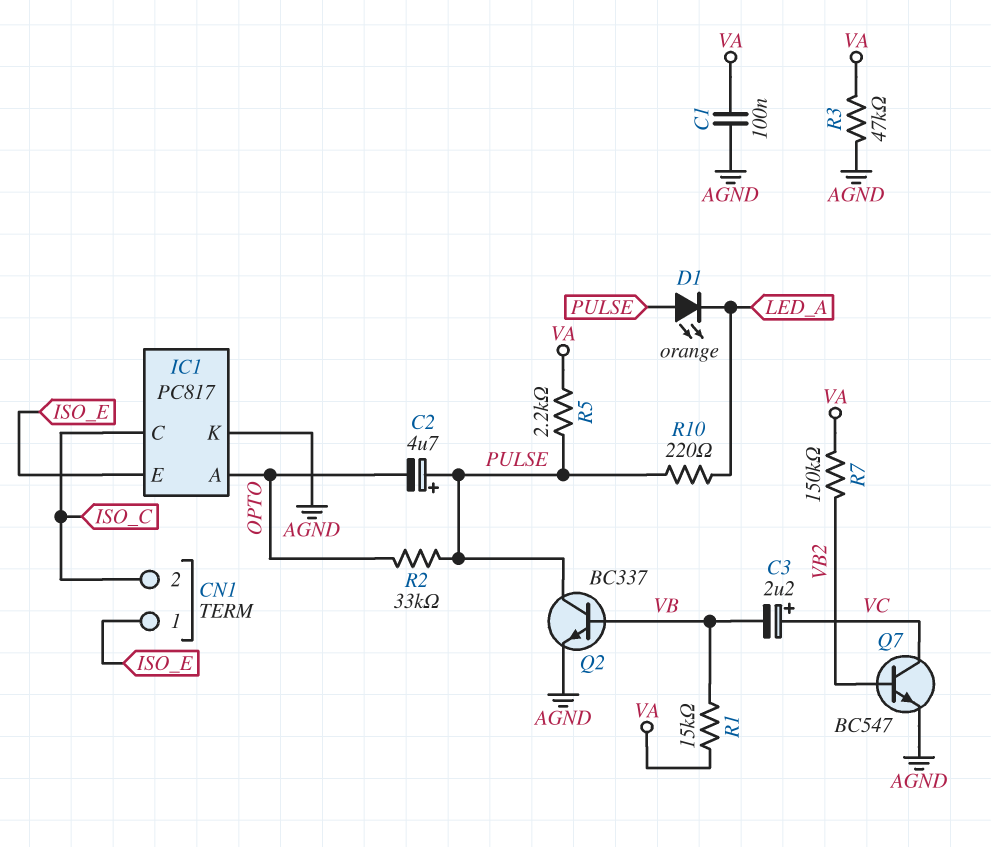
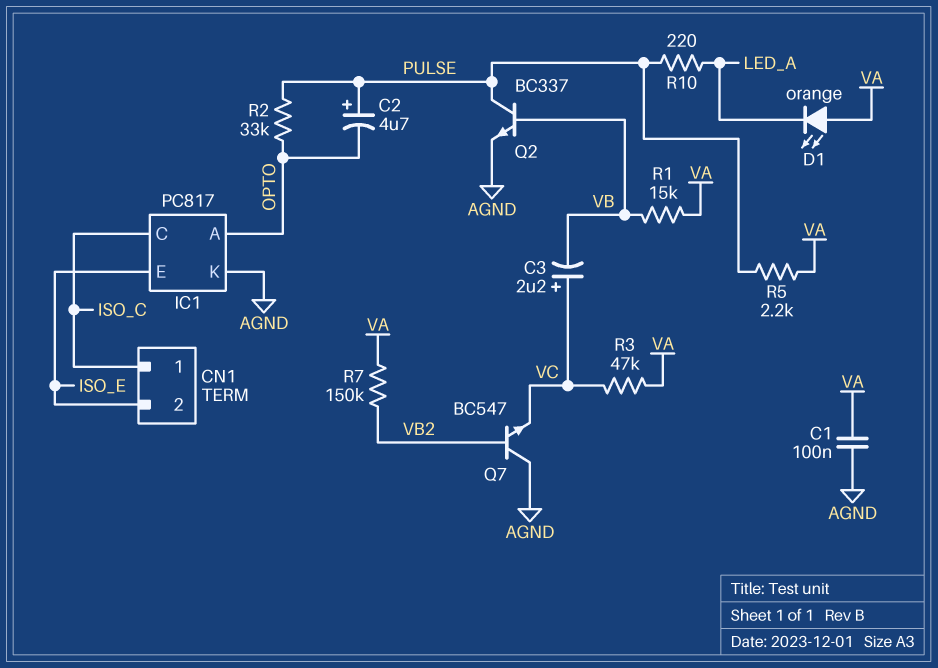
CN1 pin 1: ISO_E -> ISO_C
CN1 pin 2: ISO_C -> ISO_E
D1: LED orange (A PULSE, K LED_A) -> LED orange (A VA, K LED_A)
Q7: NPN BC547 (B VB2, C VC, E AGND) -> NPN BC547 (B VB2, C AGND, E VC)
R3: 47k (AGND, VA) -> 47k (VA, VC)

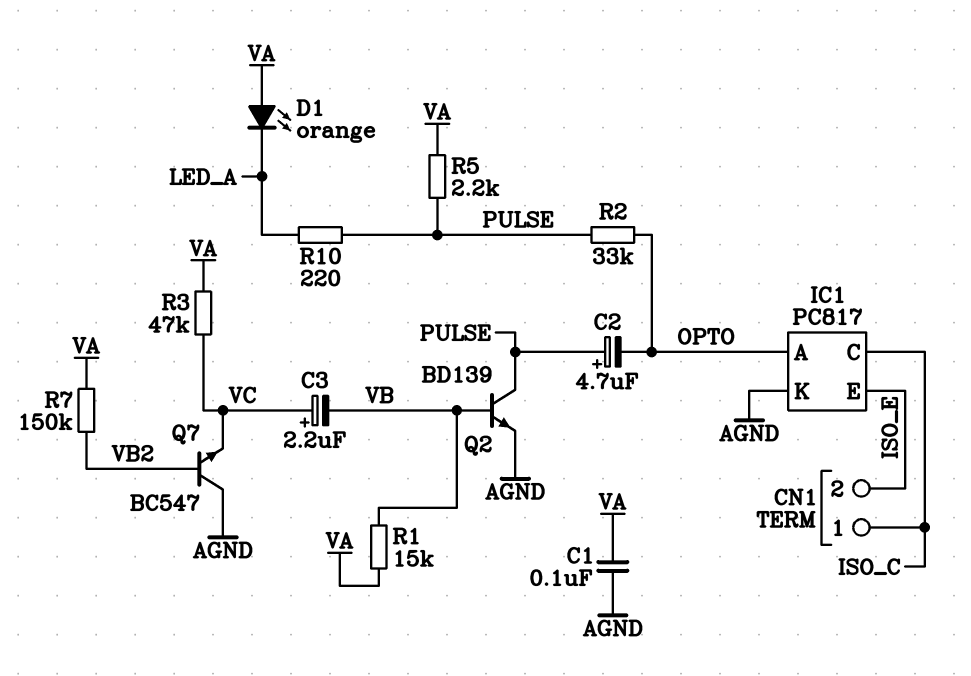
Q2: NPN BC337 (B VB, C PULSE, E AGND) -> NPN BD139 (B VB, C PULSE, E AGND)

